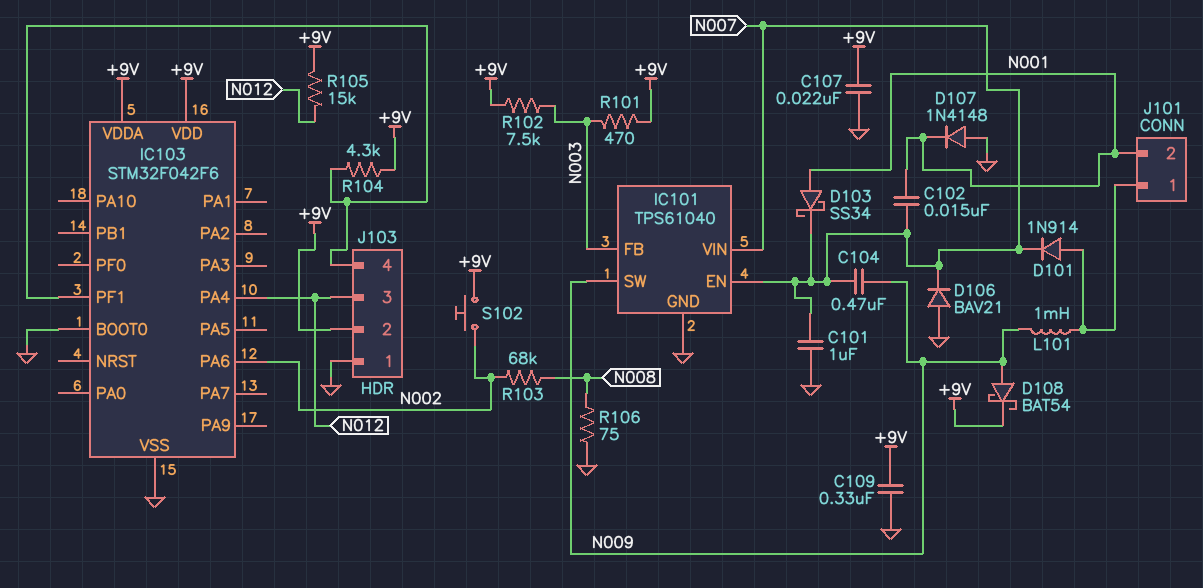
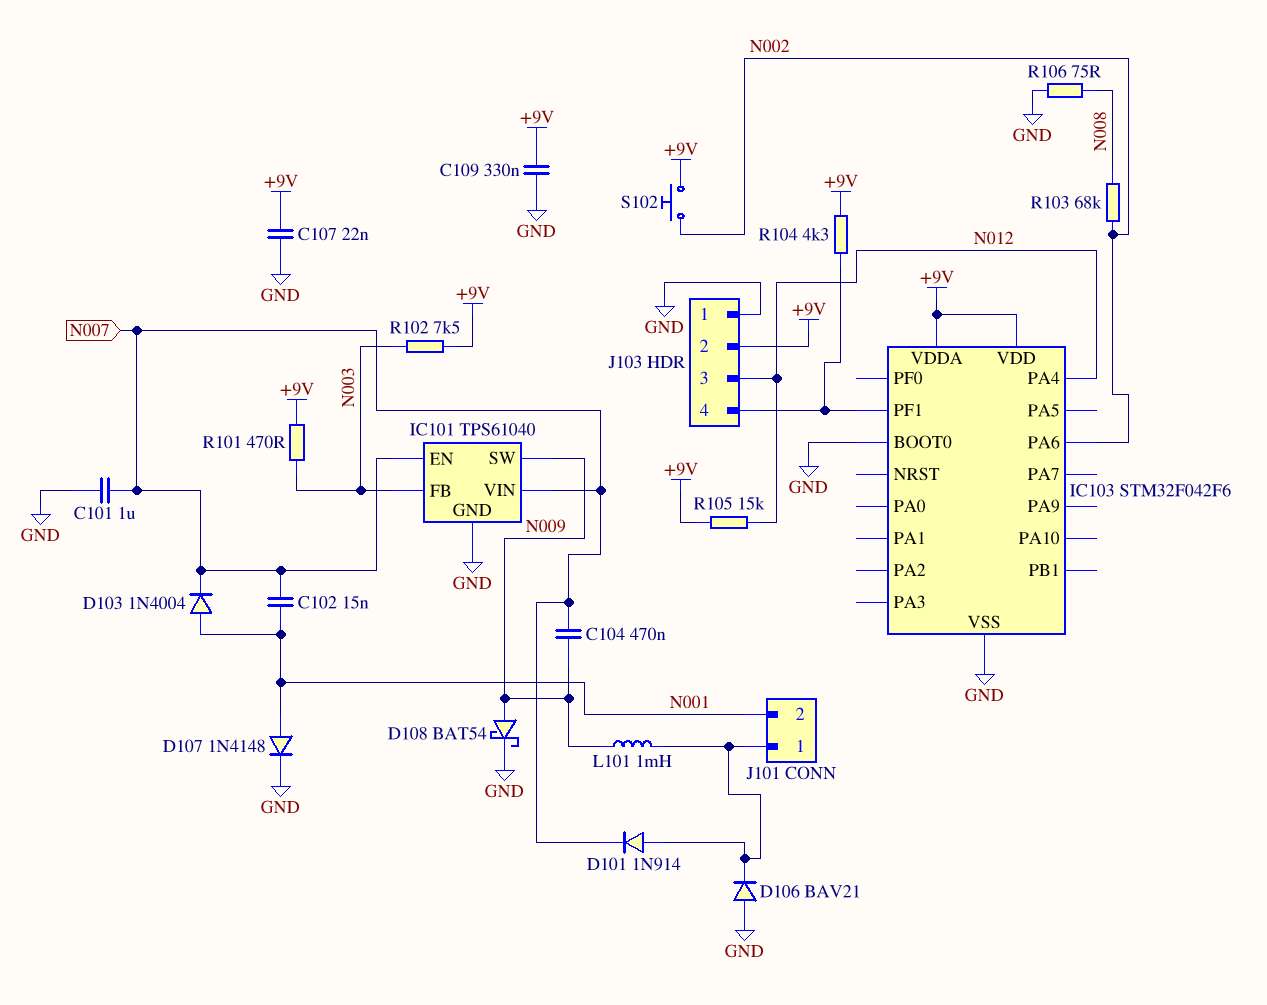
D103: schottky SS34 (A N001, K N007) -> diode 1N4004 (A N001, K N007)
D106: diode BAV21 (A GND, K N007) -> diode BAV21 (A GND, K J101/1)
D107: diode 1N4148 (A GND, K N001) -> diode 1N4148 (A N001, K GND)
D108: schottky BAT54 (A N009, K +9V) -> schottky BAT54 (A N009, K GND)

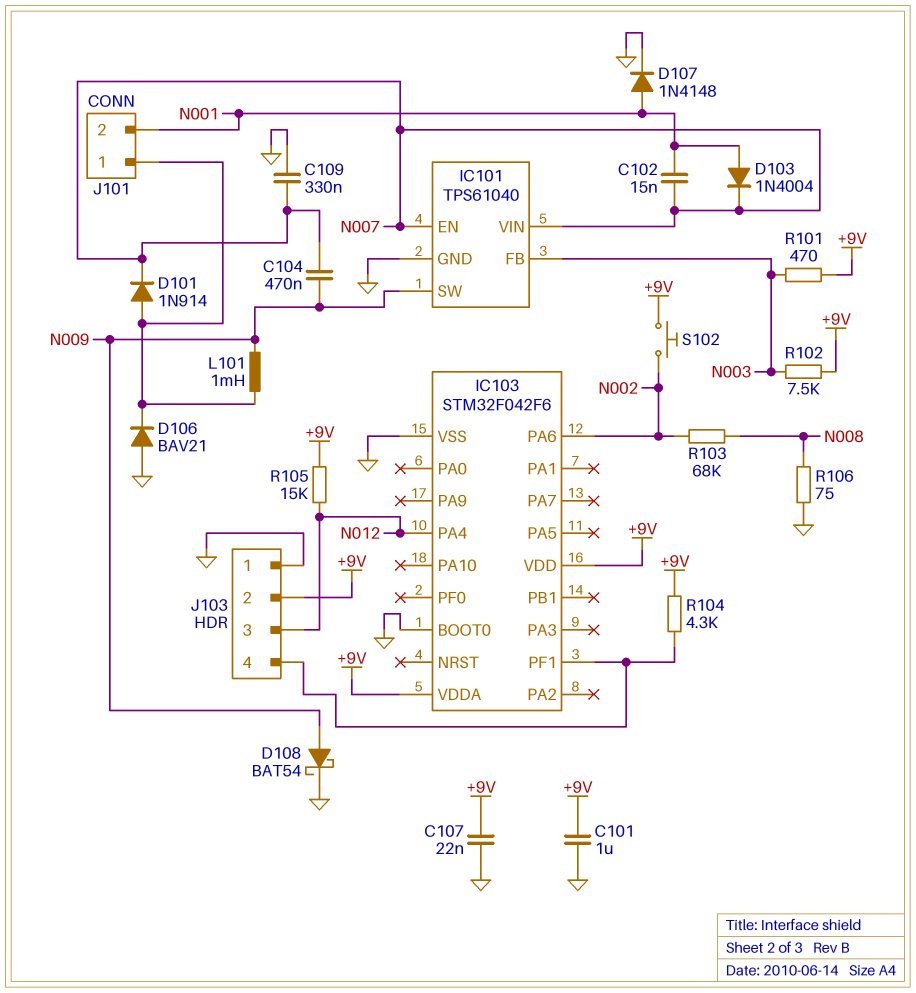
C101: 1uF (GND, N007) -> 1uF (+9V, GND)
C109: 330nF (+9V, GND) -> 330nF (GND, N007)

